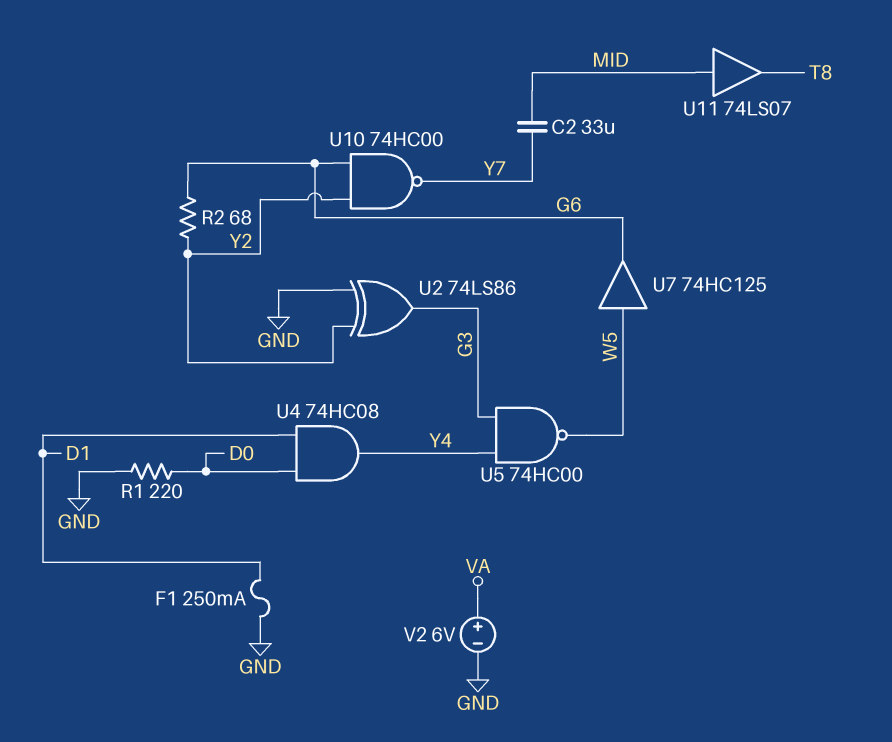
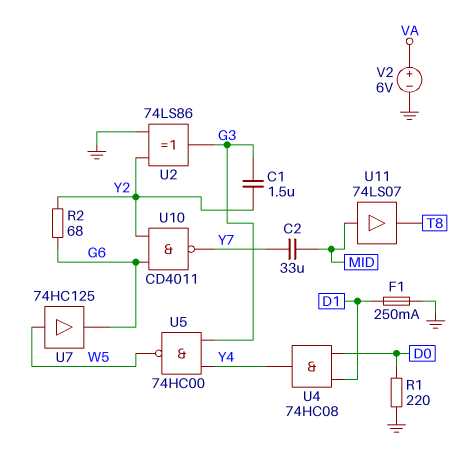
C1: none -> 1.5uF (G3, Y2)
U10: NAND 74HC00 (in G6, in Y2, out Y7) -> NAND CD4011 (in G6, in Y2, out Y7)

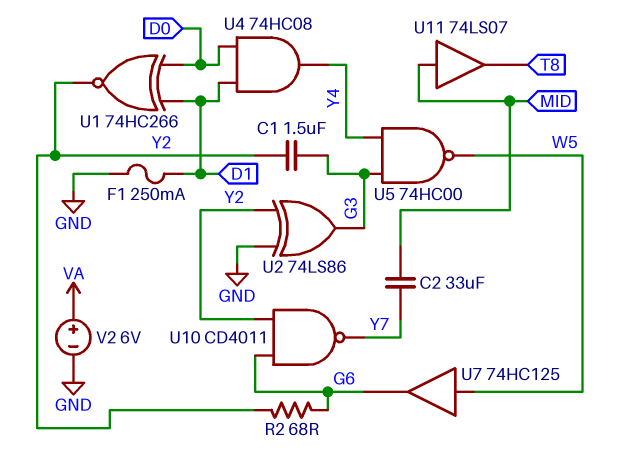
R1: 220 (D0, GND) -> none
U1: none -> XNOR 74HC266 (in D0, in D1, out Y2)

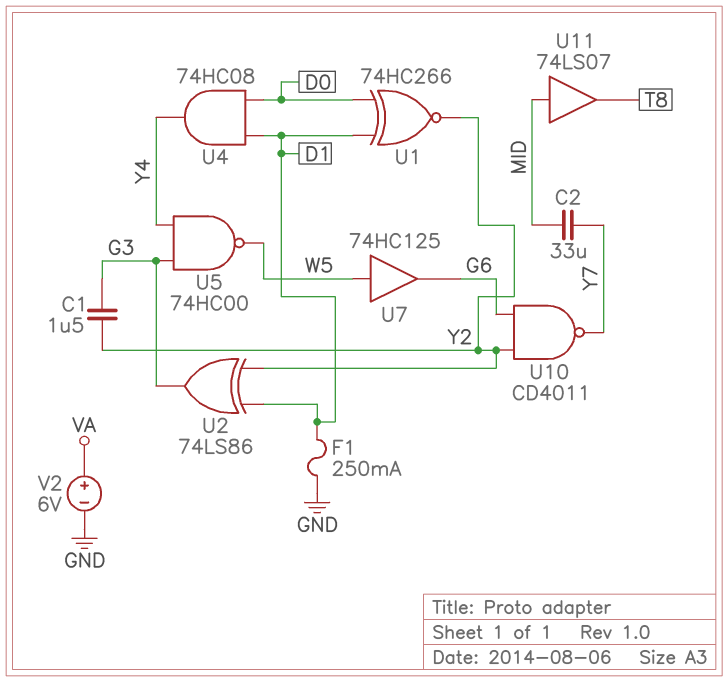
R2: 68 (G6, Y2) -> none
U2: XOR 74LS86 (in GND, in Y2, out G3) -> XOR 74LS86 (in D1, in Y2, out G3)

